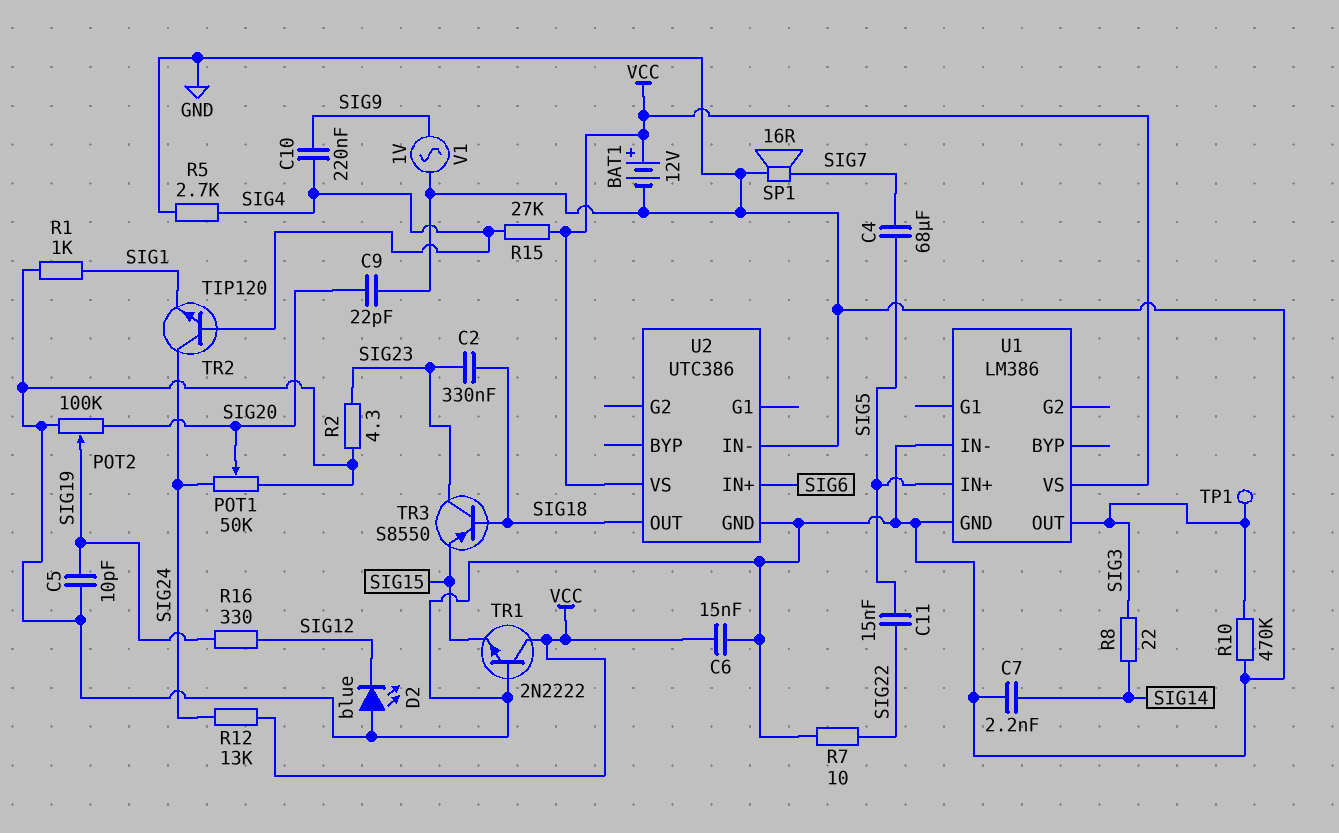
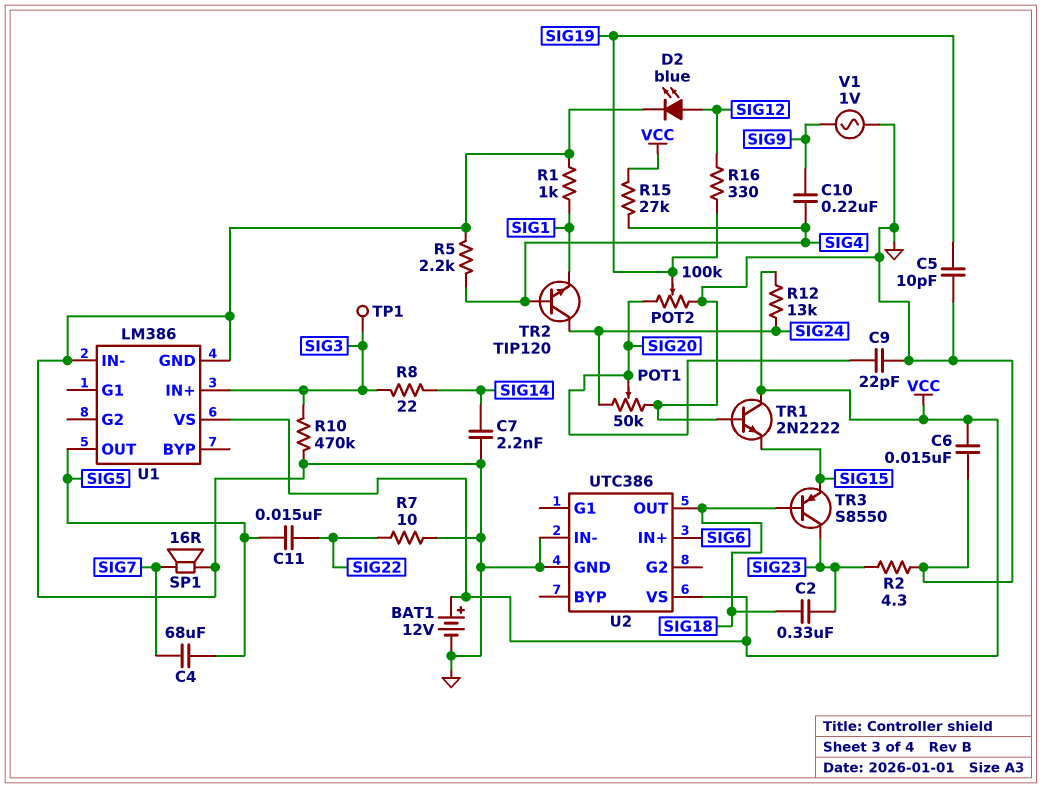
D2: LED blue (A GND, K SIG12) -> LED blue (A SIG12, K GND)
R5: 2.7k (GND, SIG4) -> 2.2k (GND, SIG4)
U1 pin IN+: SIG5 -> SIG3
U1 pin OUT: SIG3 -> SIG5

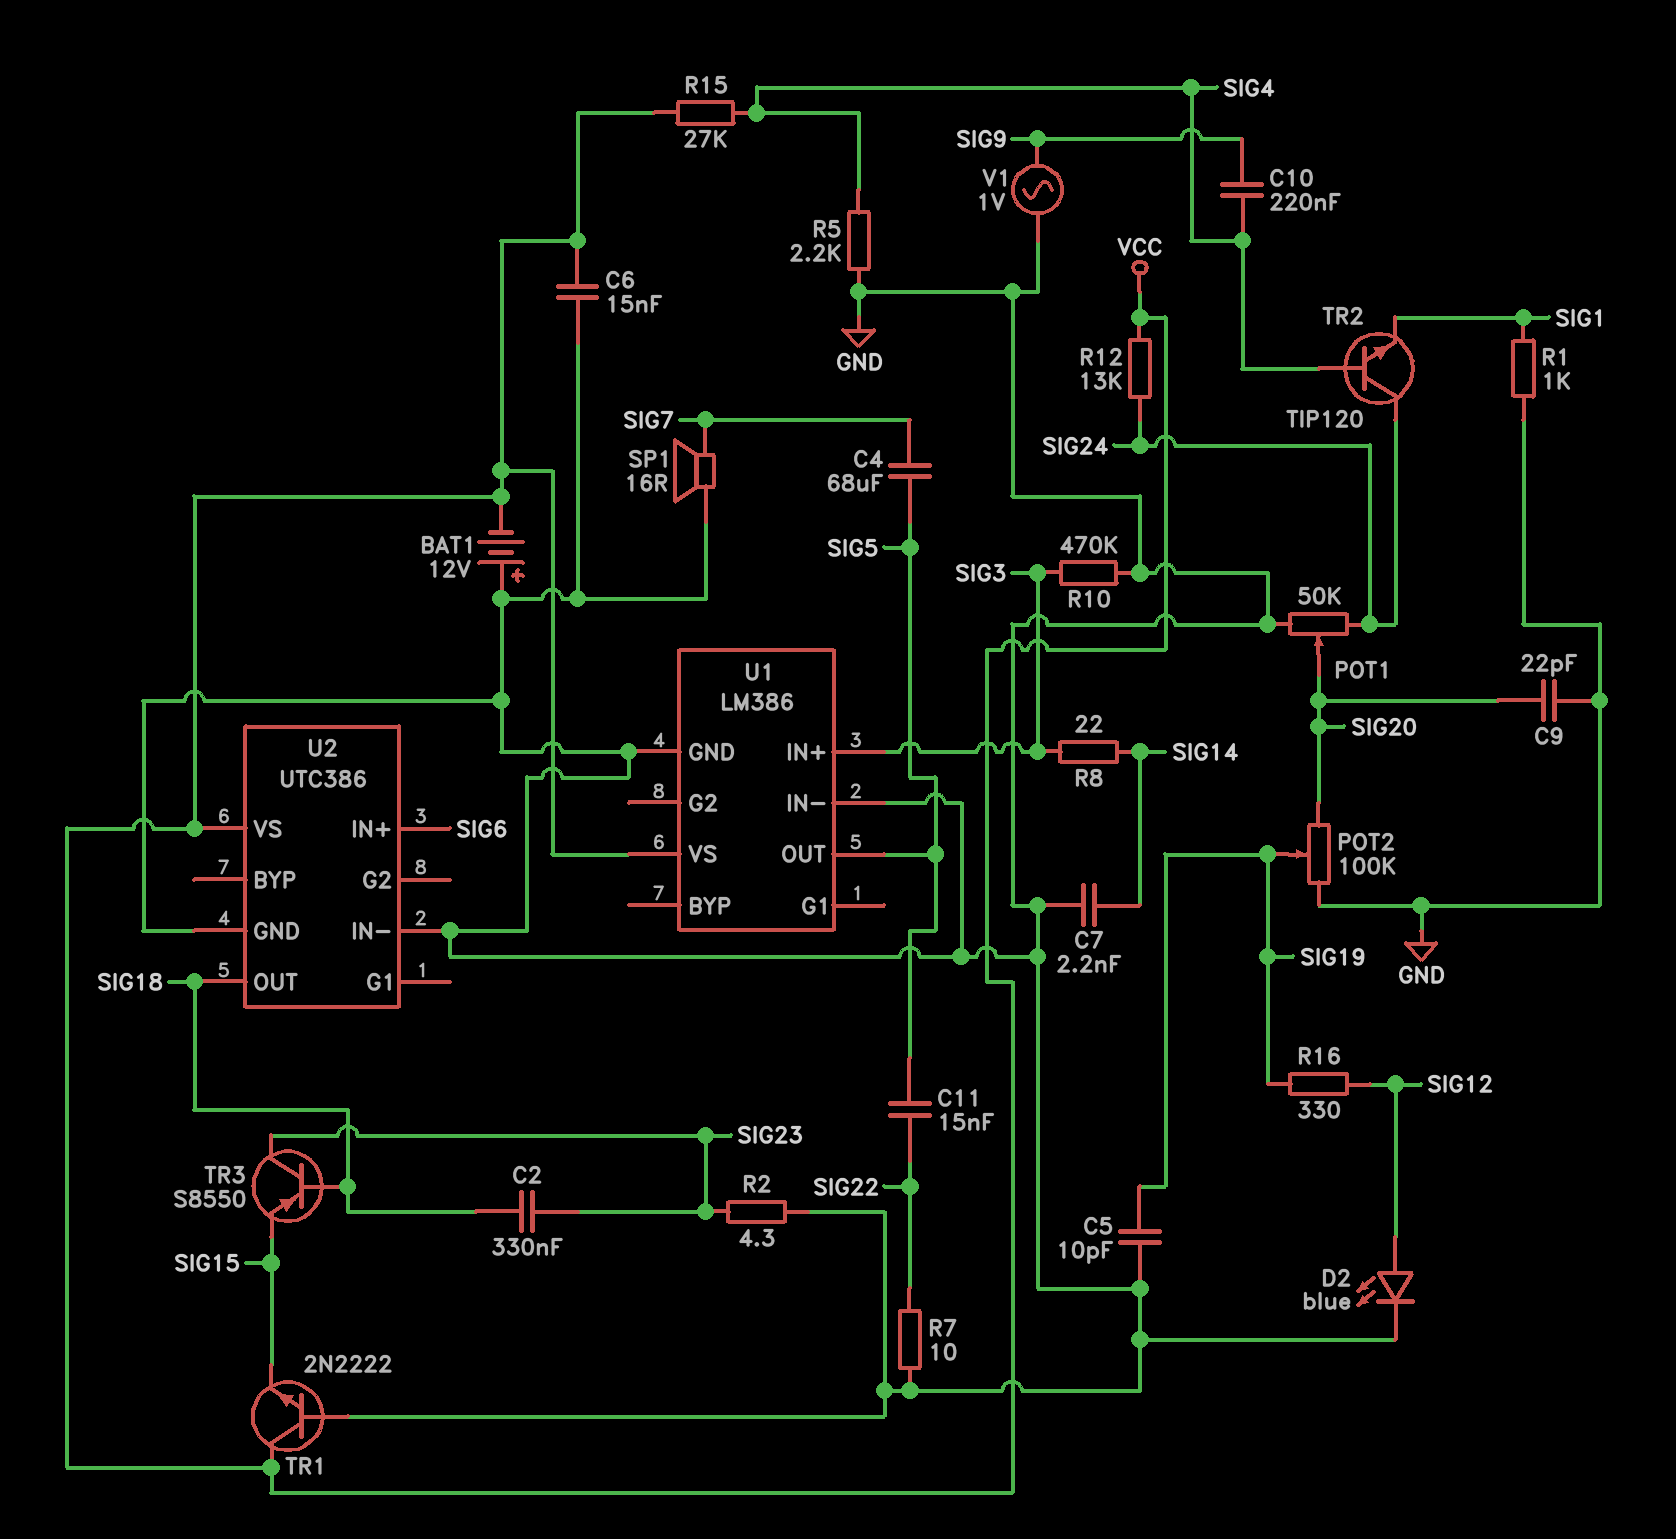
BAT1: 12V (plus VCC, minus GND) -> 12V (plus GND, minus VCC)
TP1: test point (SIG3) -> none

